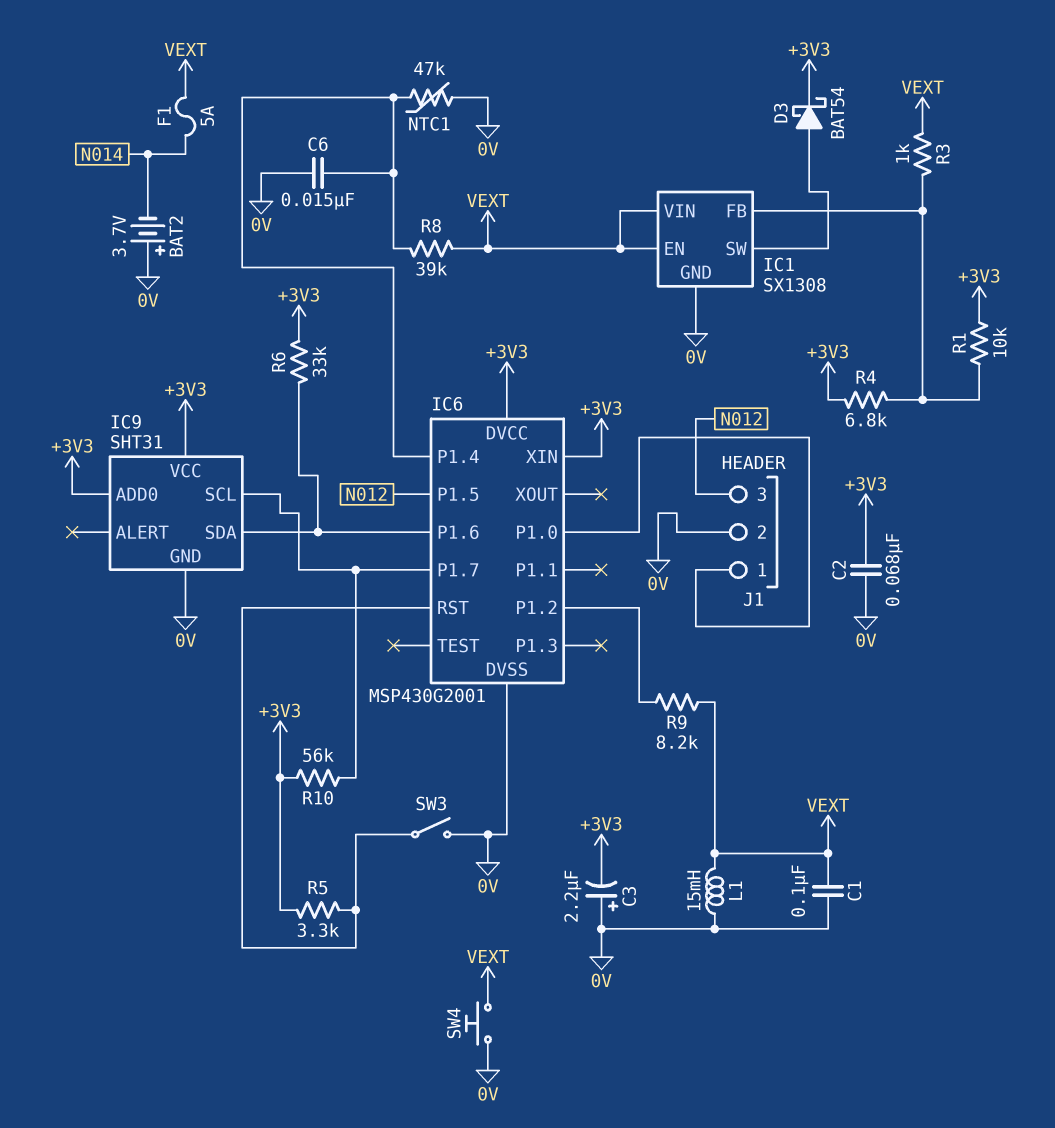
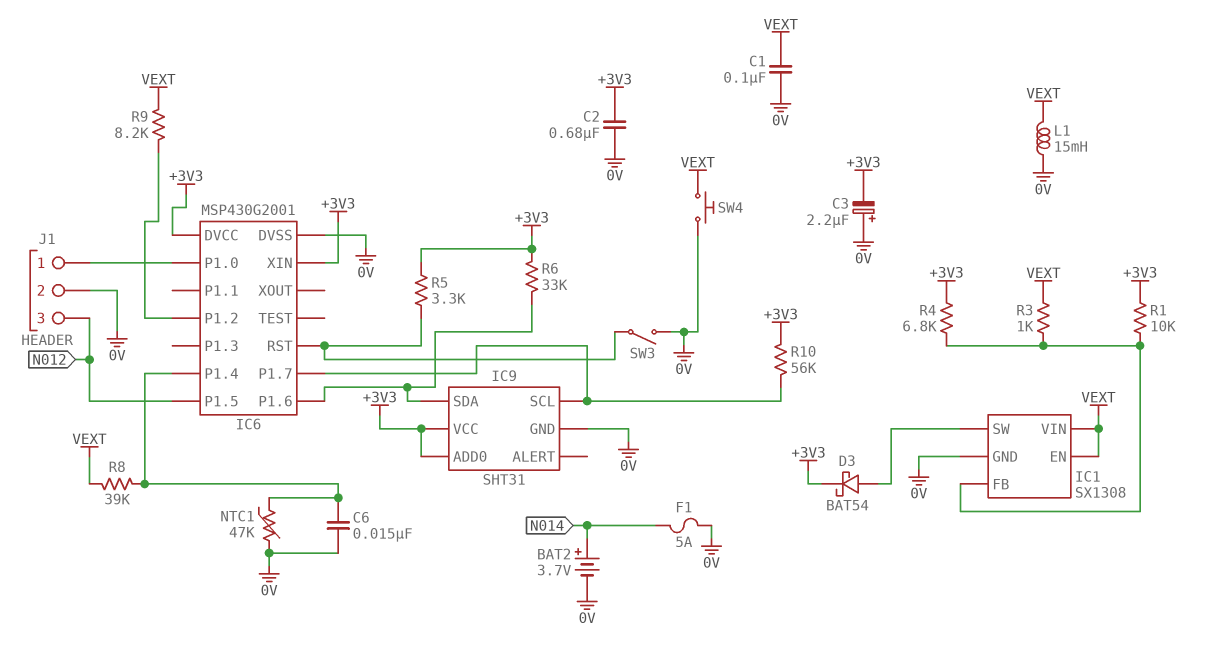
BAT2: 3.7V (plus 0V, minus N014) -> 3.7V (plus N014, minus 0V)
C2: 68nF (+3V3, 0V) -> 680nF (+3V3, 0V)
F1: 5A (N014, VEXT) -> 5A (0V, N014)

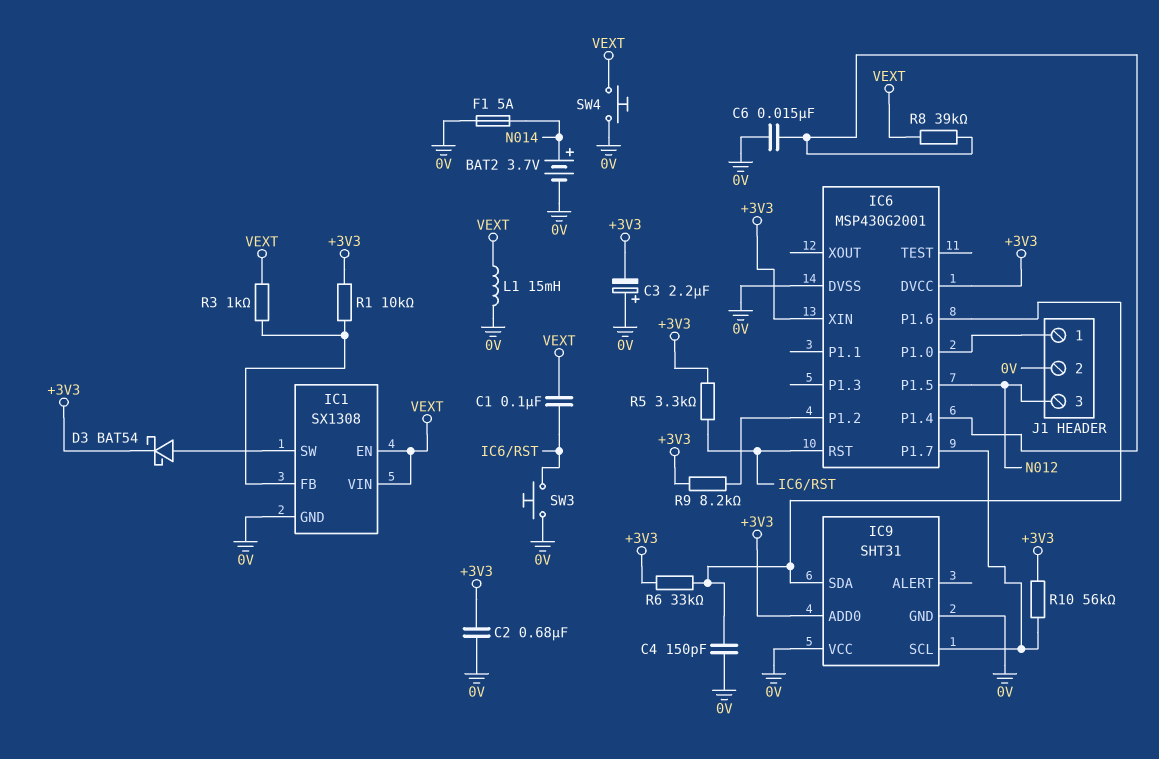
C1: 100nF (0V, VEXT) -> 100nF (IC6/RST, VEXT)
C4: none -> 150pF (0V, IC6/P1.6)
IC9 pin VCC: +3V3 -> 0V
NTC1: 47k (0V, IC6/P1.4) -> none
R4: 6.8k (+3V3, IC1/FB) -> none
R9: 8.2k (IC6/P1.2, VEXT) -> 8.2k (+3V3, IC6/P1.2)
SW3: switch (0V, IC6/RST) -> button (0V, IC6/RST)

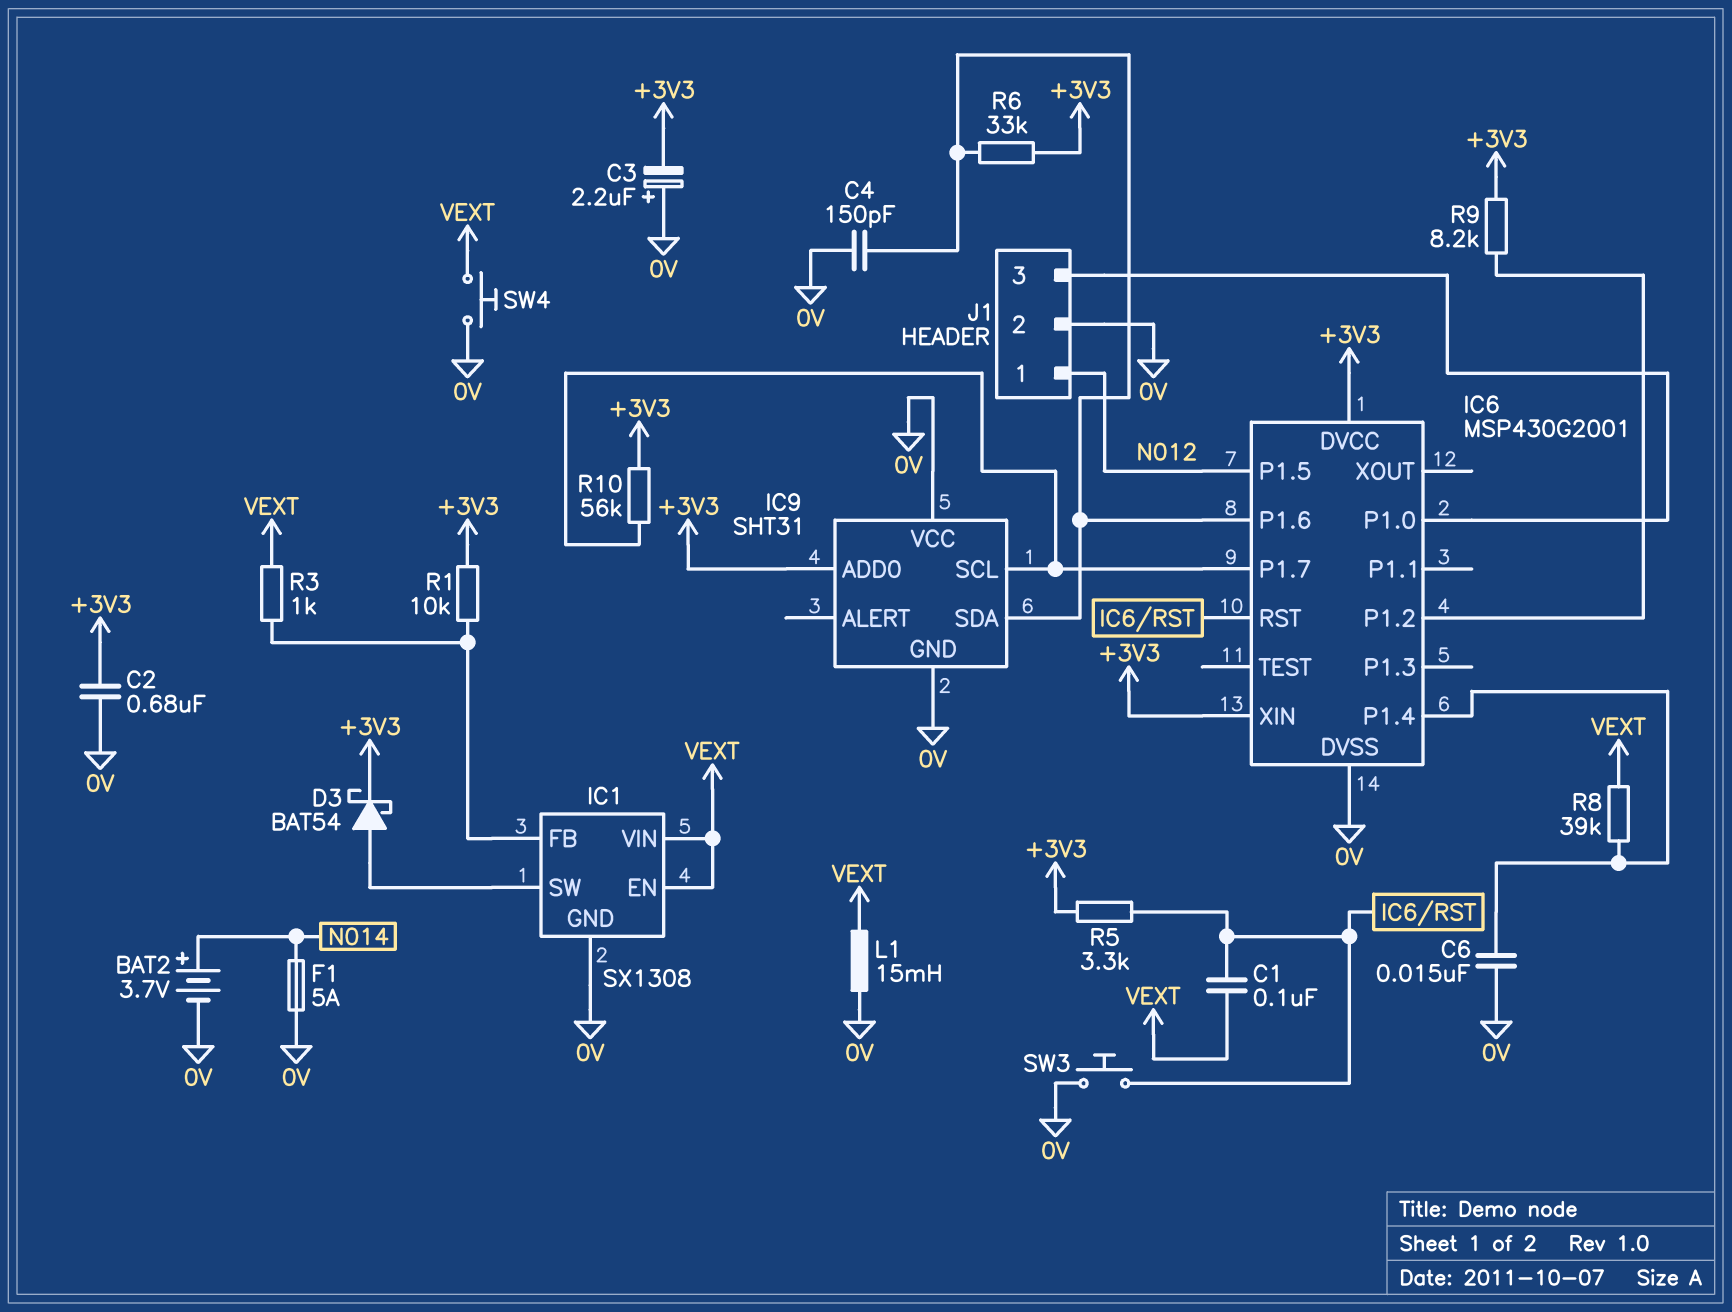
J1 pin 1: IC6/P1.0 -> N012
J1 pin 3: N012 -> IC6/P1.0

